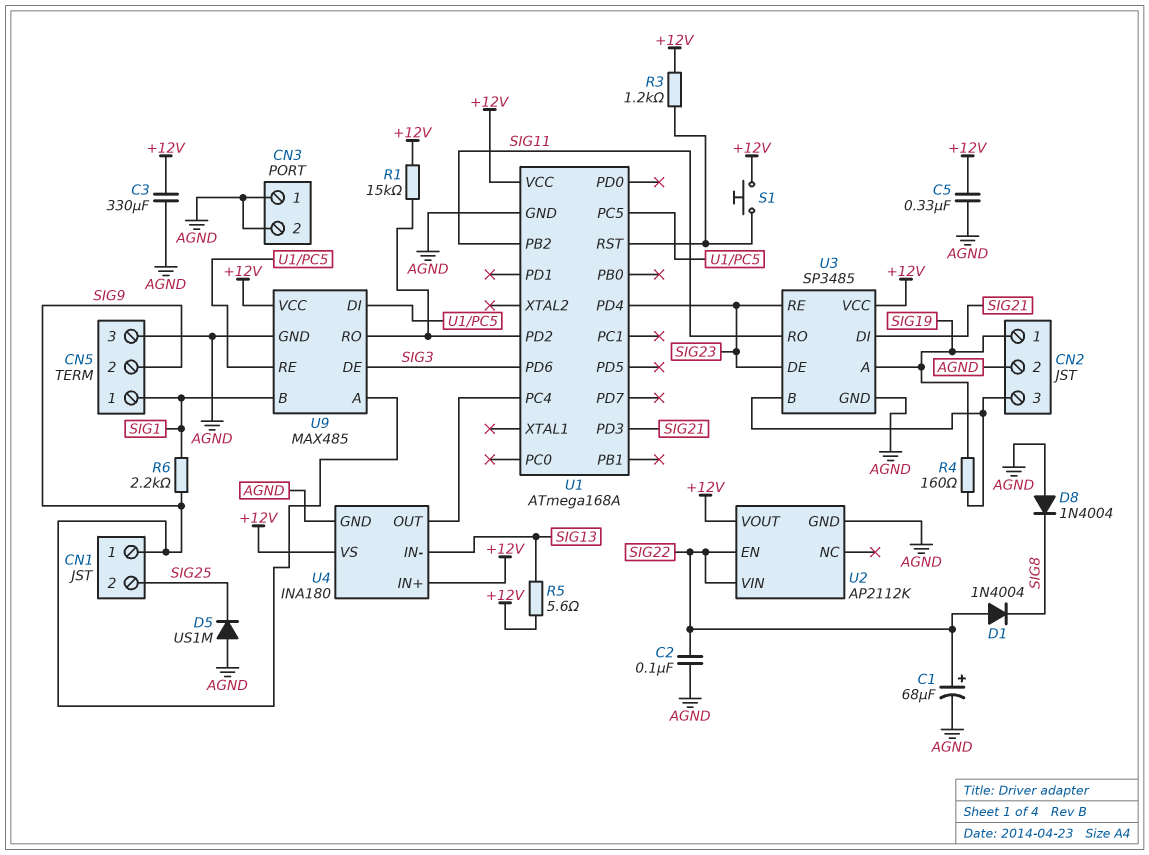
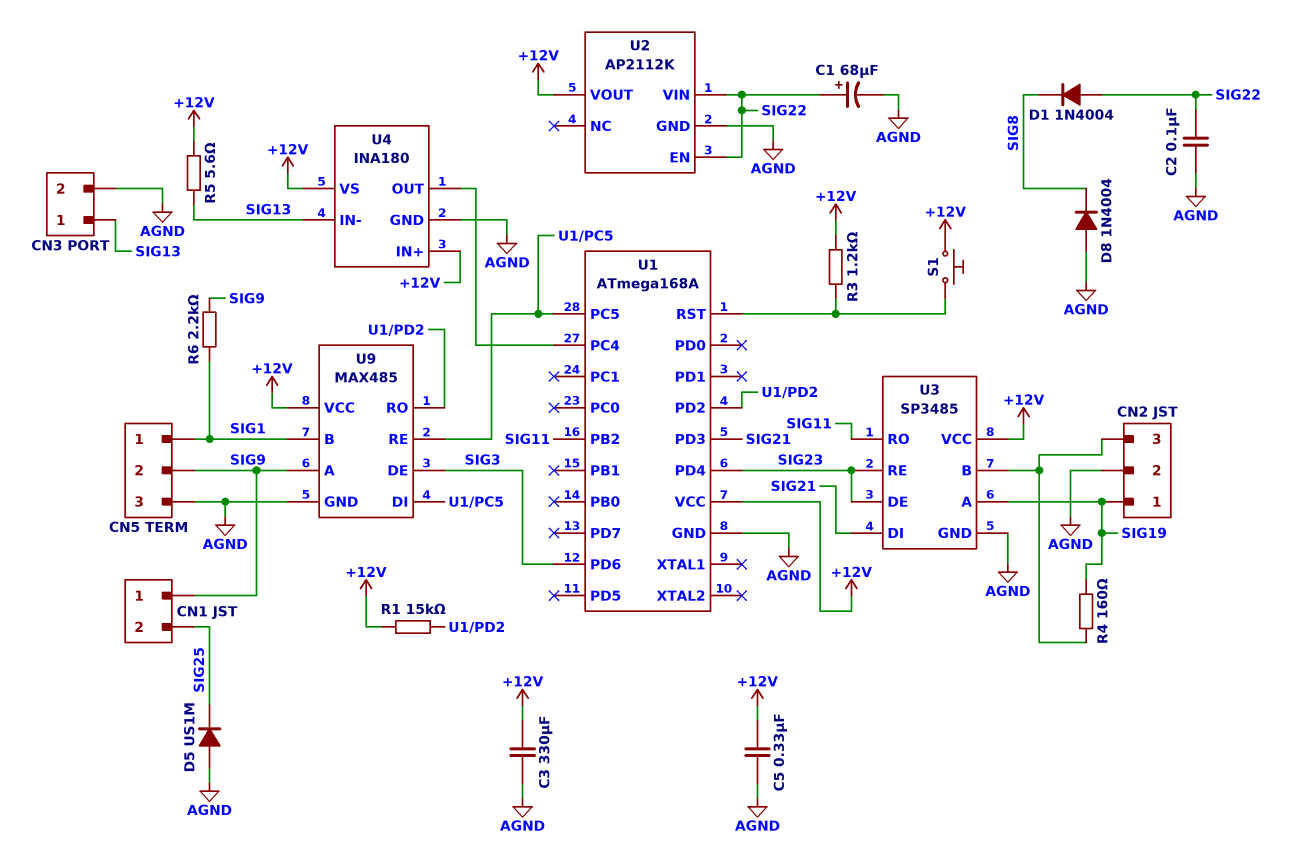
CN3 pin 1: AGND -> SIG13

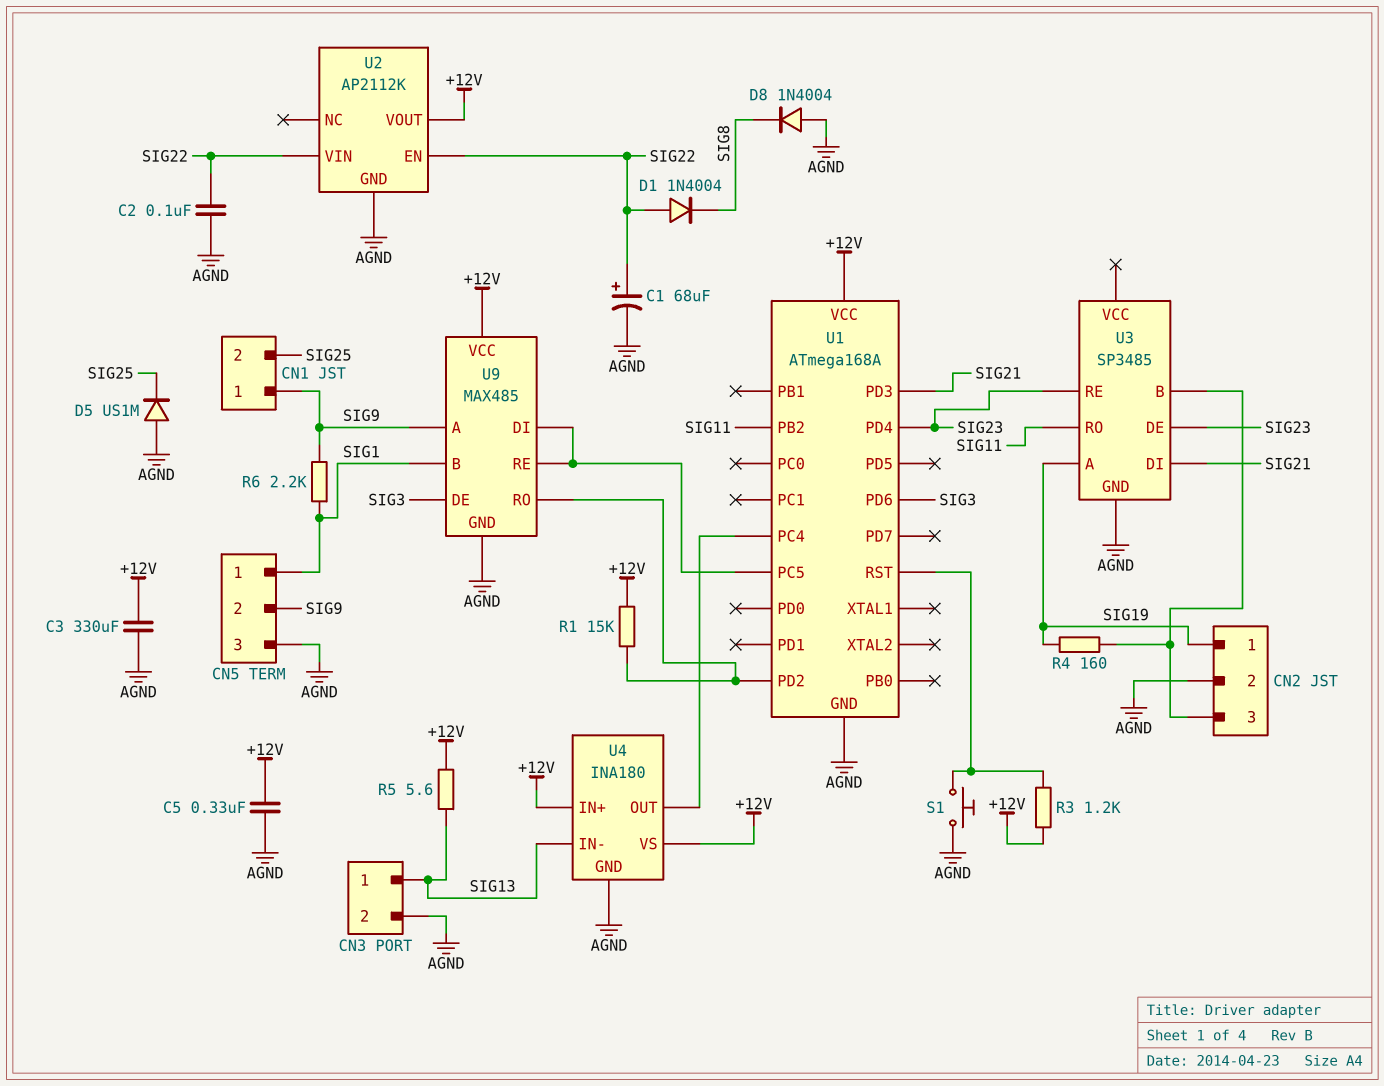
S1: button (+12V, U1/RST) -> button (AGND, U1/RST)
U3 pin VCC: +12V -> none

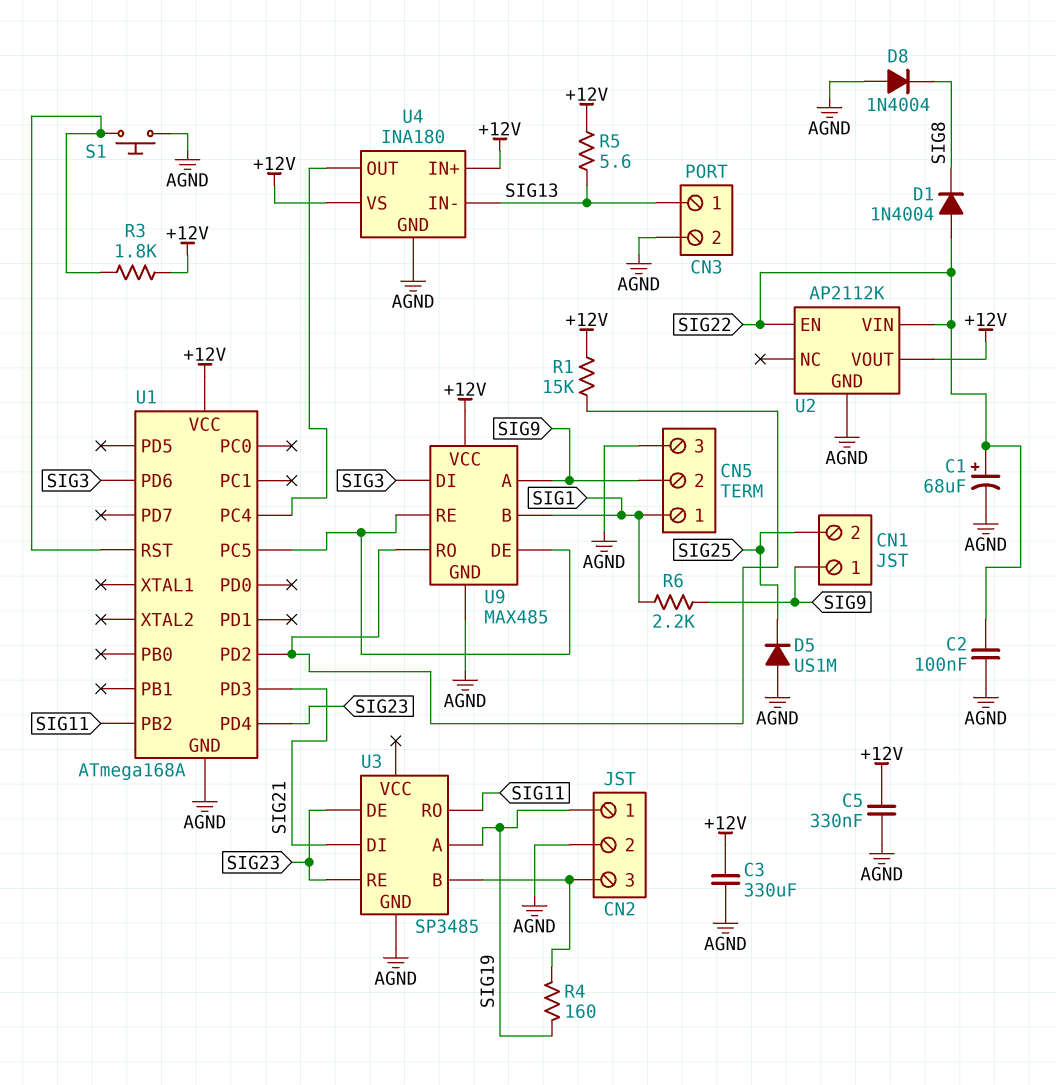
R3: 1.2k (+12V, U1/RST) -> 1.8k (+12V, U1/RST)
U9 pin DE: SIG3 -> U1/PC5
U9 pin DI: U1/PC5 -> SIG3

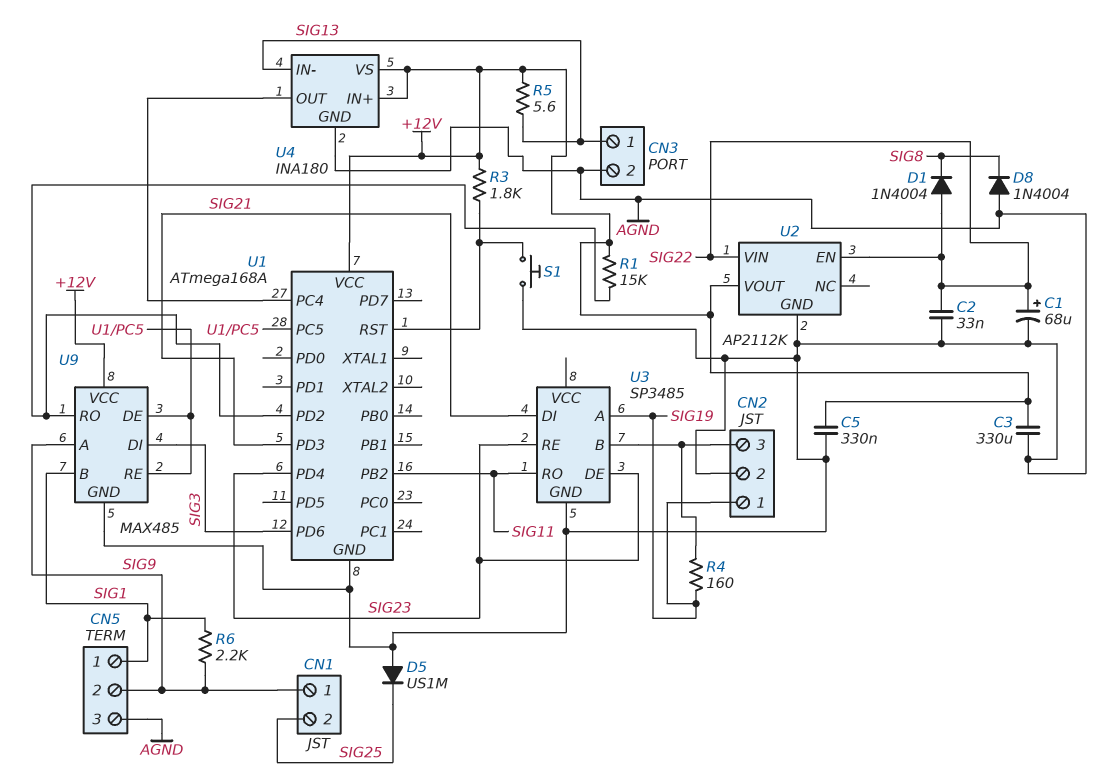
C2: 100nF (AGND, SIG22) -> 33nF (AGND, SIG22)

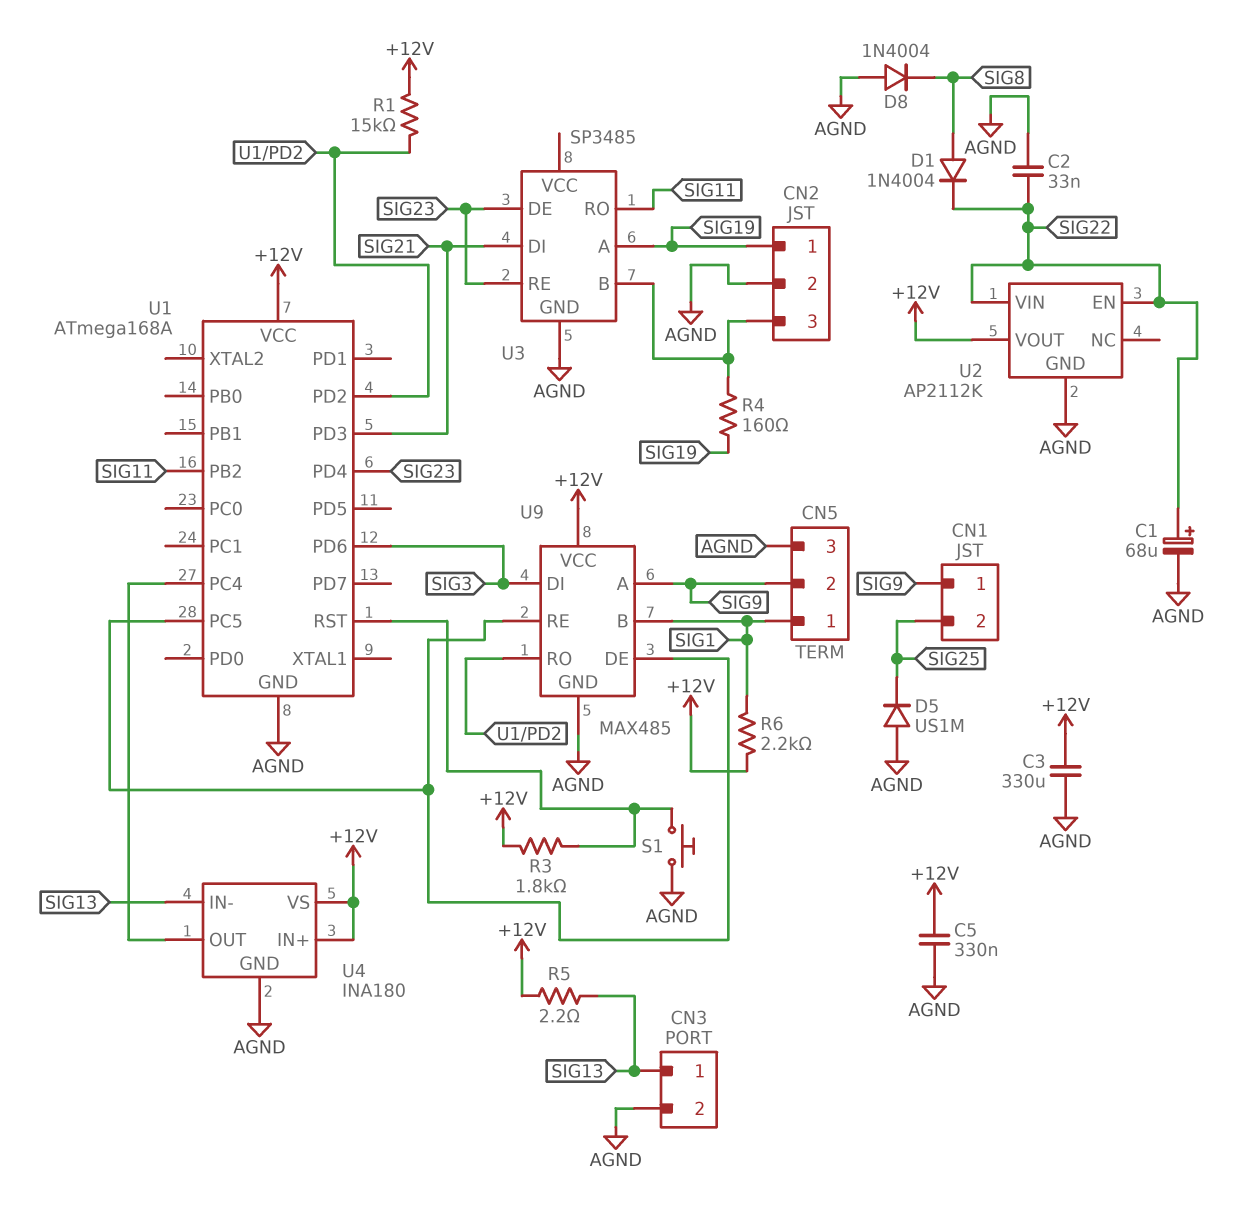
D1: diode 1N4004 (A SIG22, K SIG8) -> diode 1N4004 (A SIG8, K SIG22)
R5: 5.6 (+12V, SIG13) -> 2.2 (+12V, SIG13)
R6: 2.2k (SIG1, SIG9) -> 2.2k (+12V, SIG1)

